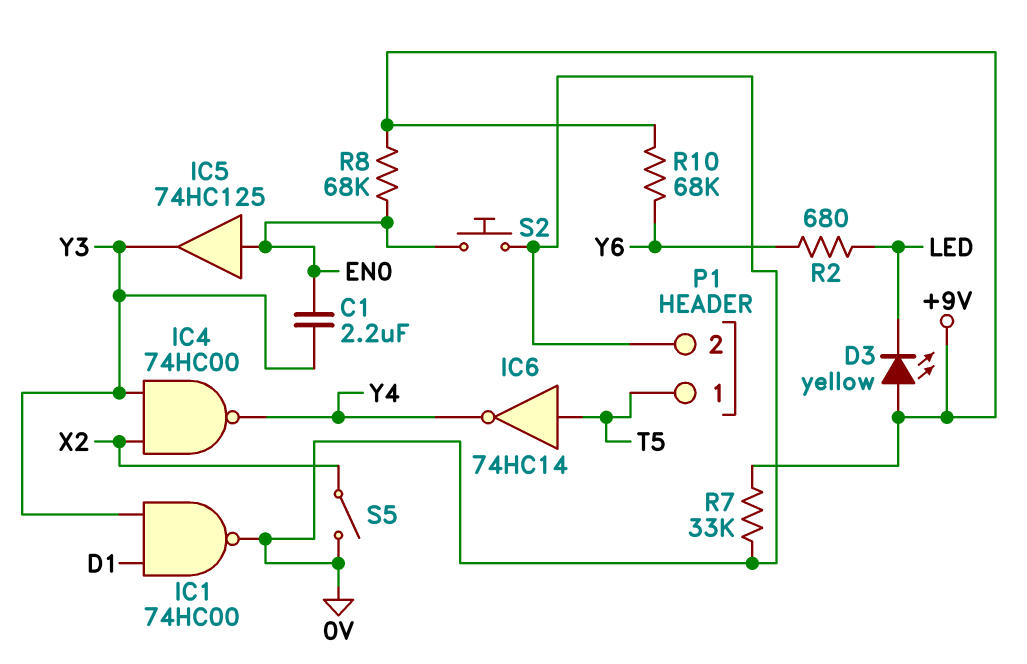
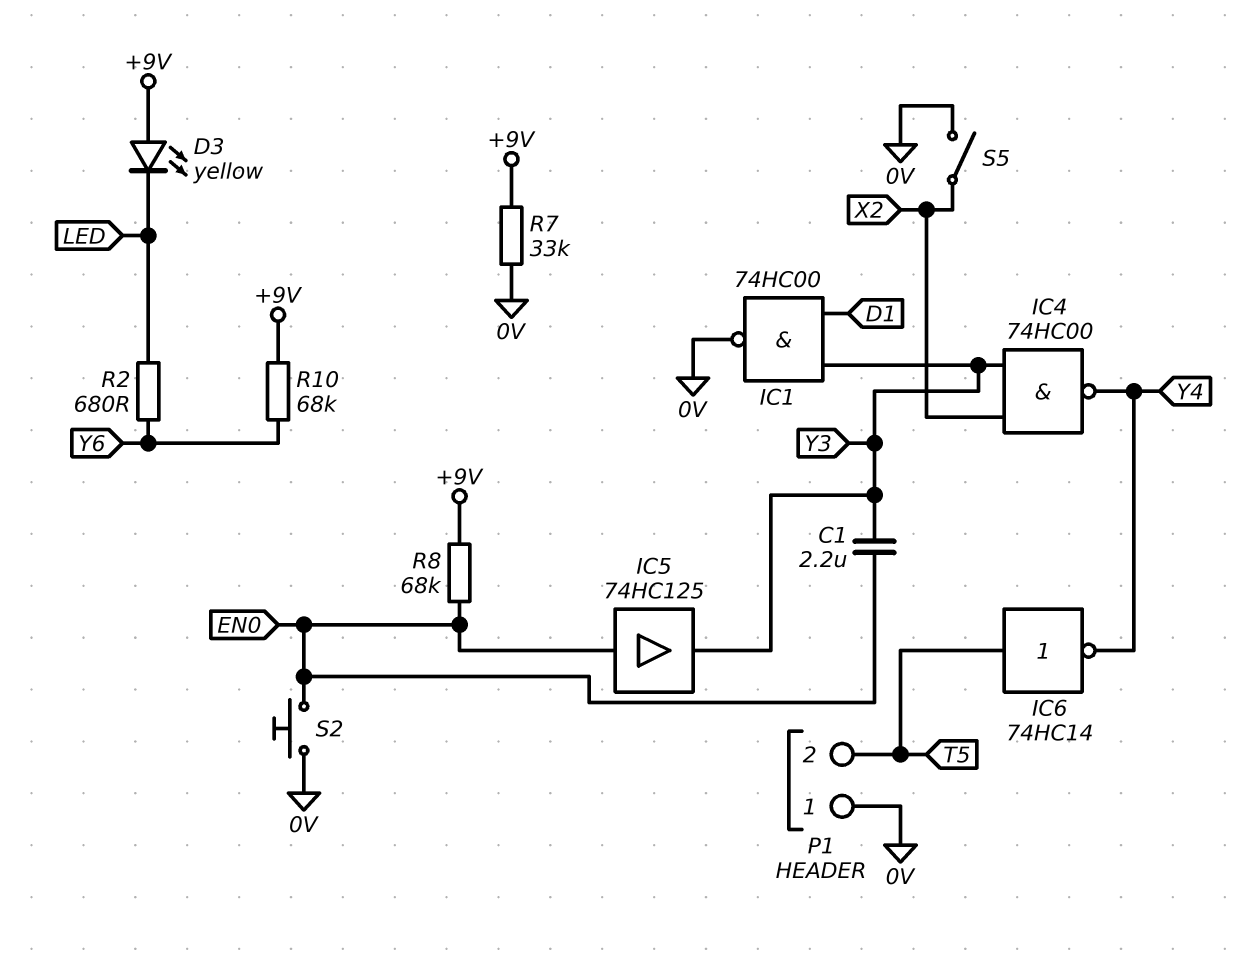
P1 pin 1: T5 -> 0V
P1 pin 2: 0V -> T5

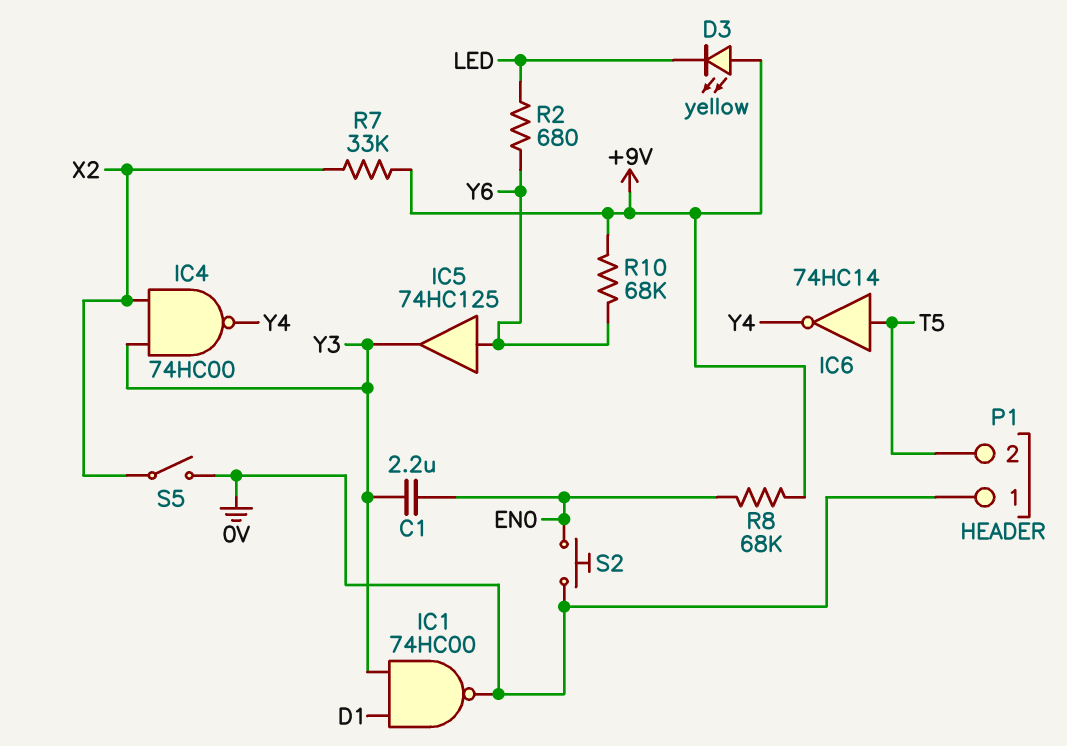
IC5: buffer 74HC125 (in EN0, out Y3) -> buffer 74HC125 (in Y6, out Y3)
R7: 33k (+9V, 0V) -> 33k (+9V, X2)

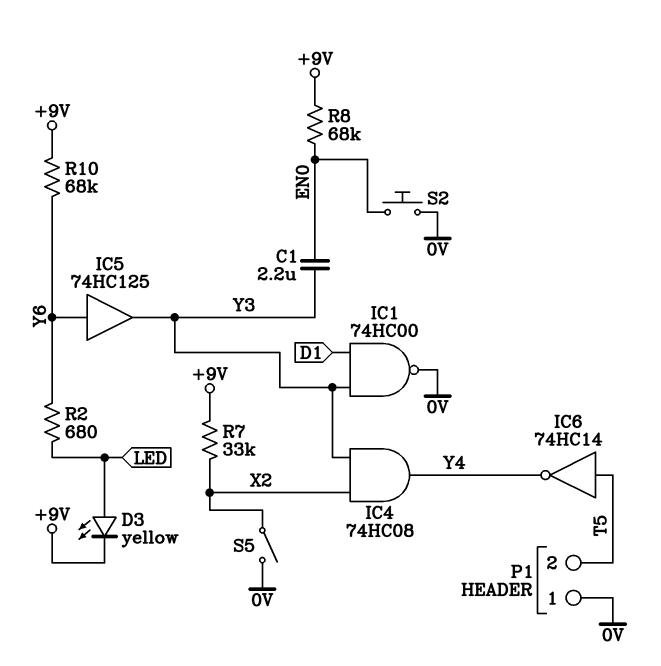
D3: LED yellow (A +9V, K LED) -> LED yellow (A LED, K +9V)
IC4: NAND 74HC00 (in X2, in Y3, out Y4) -> AND 74HC08 (in X2, in Y3, out Y4)

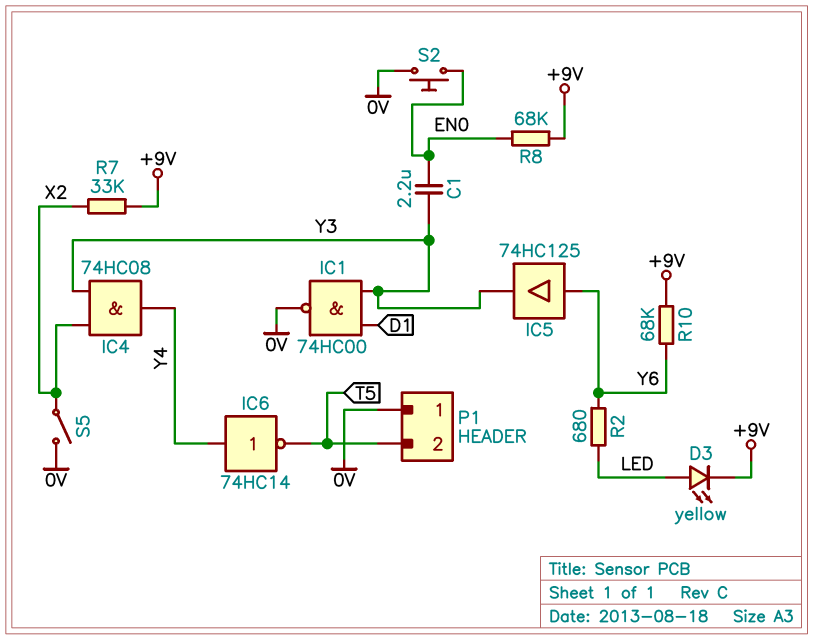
IC6: NOT 74HC14 (in T5, out Y4) -> NOT 74HC14 (in Y4, out T5)

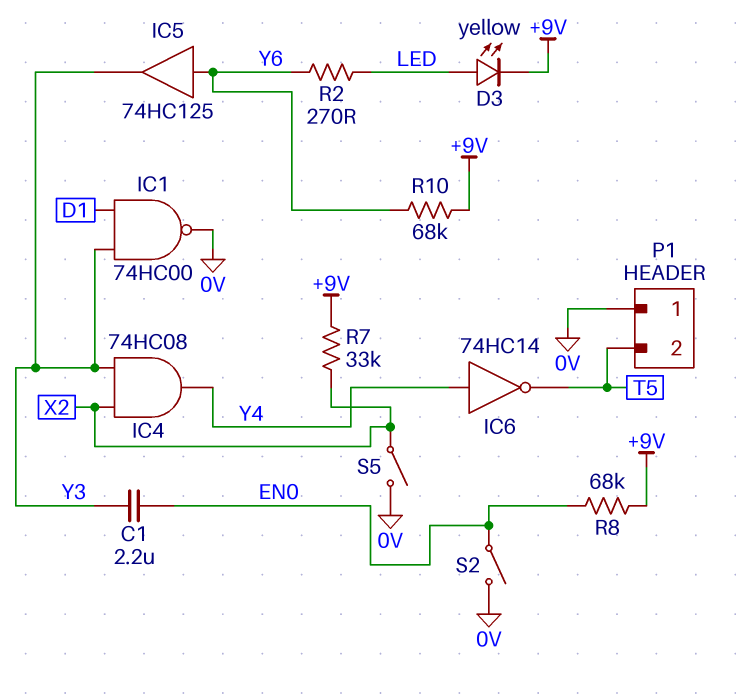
R2: 680 (LED, Y6) -> 270 (LED, Y6)
S2: button (0V, EN0) -> switch (0V, EN0)

